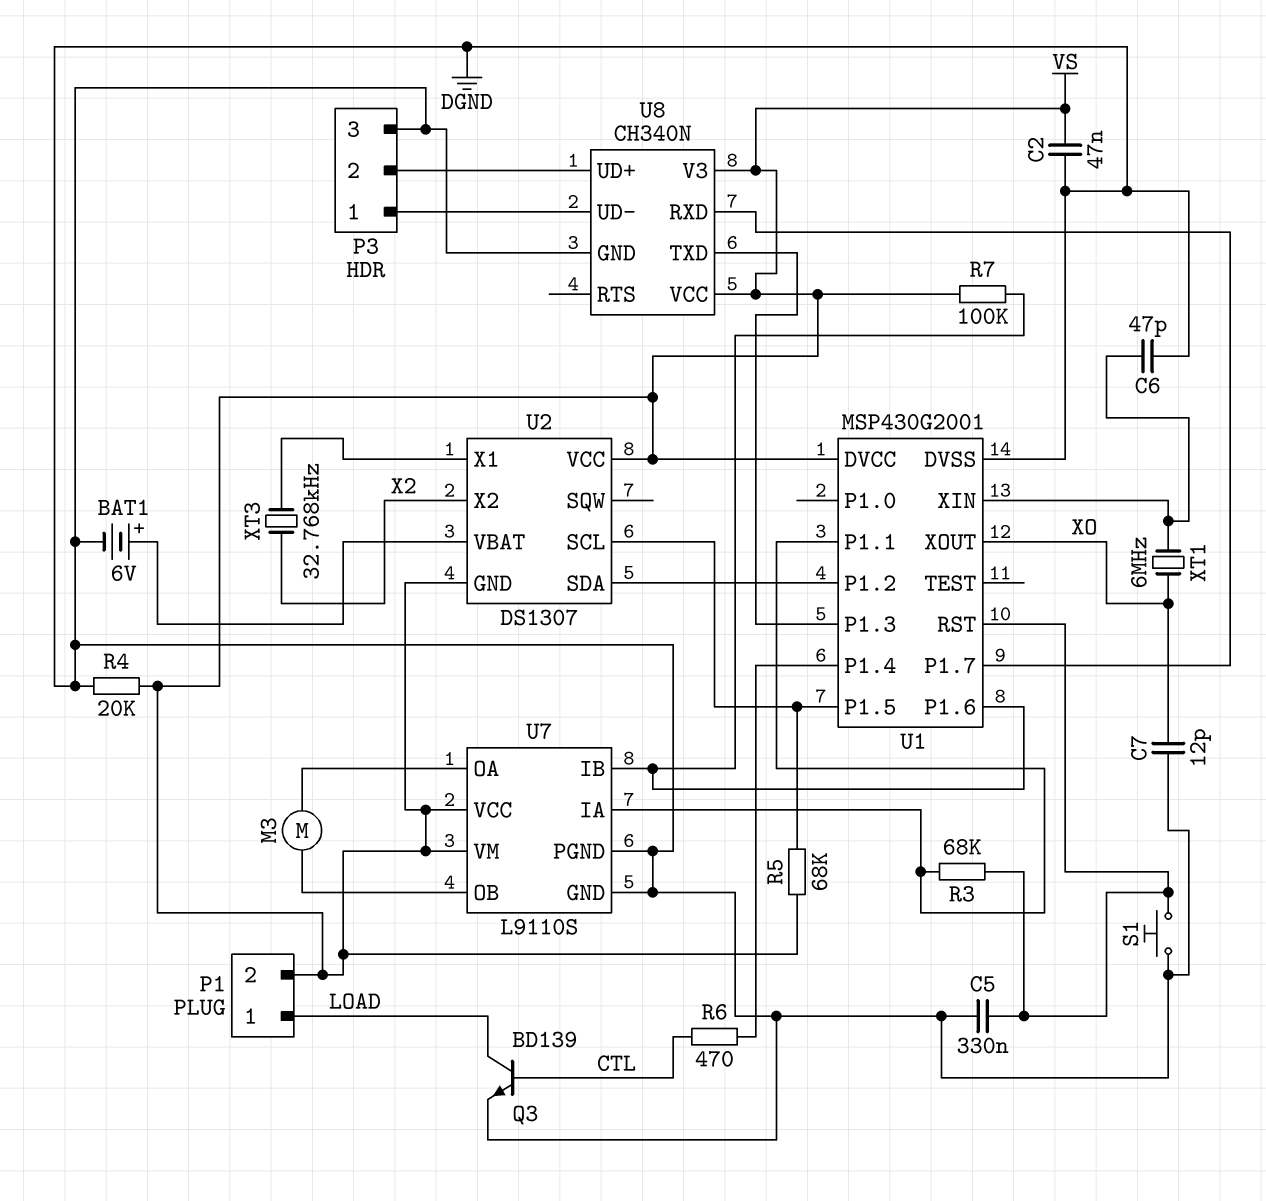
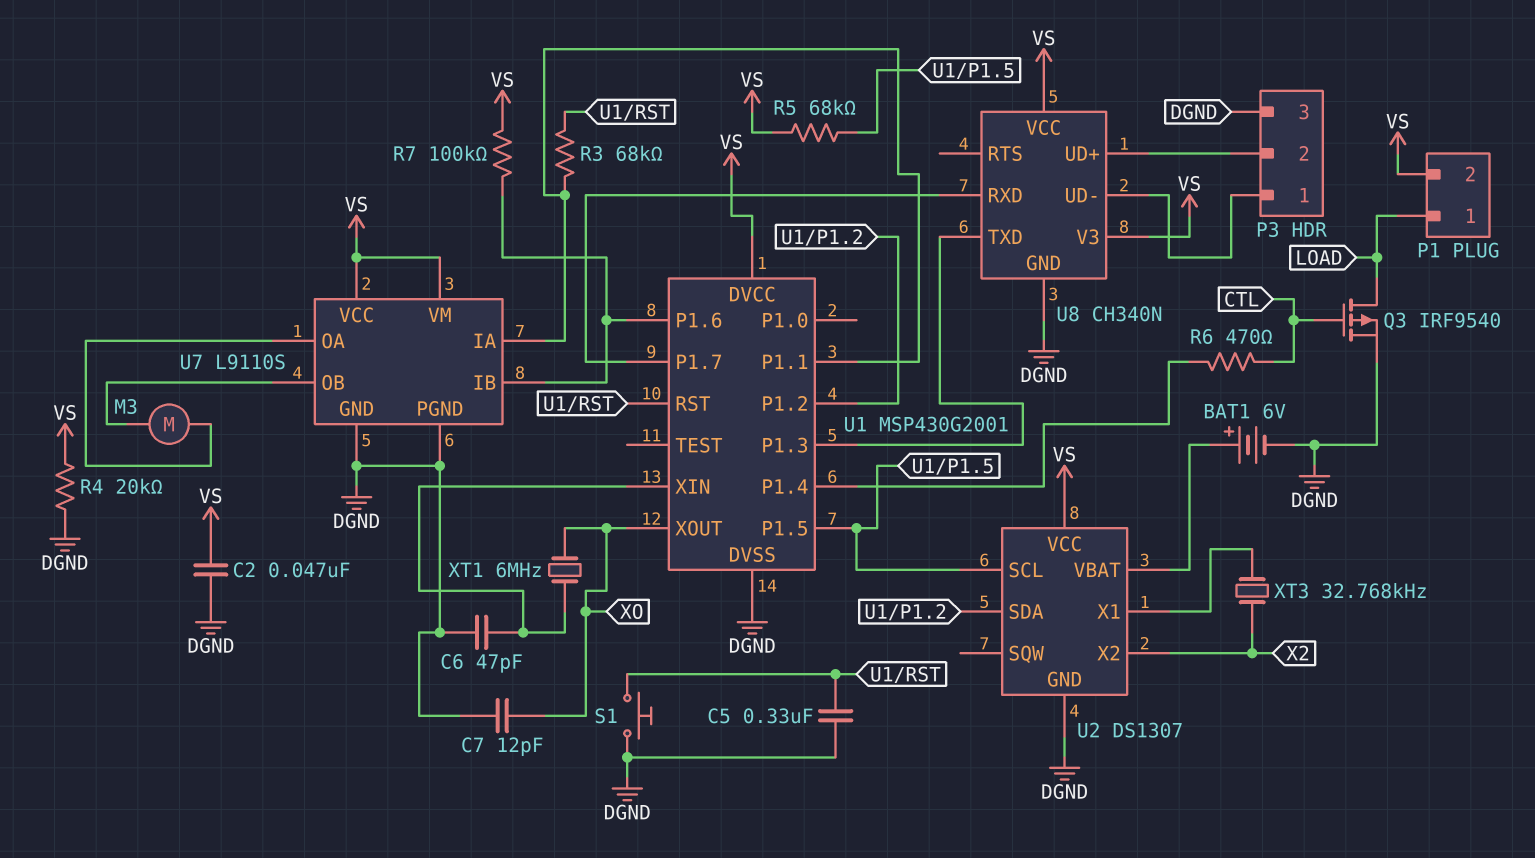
Q3: NPN BD139 (B CTL, C LOAD, E DGND) -> PMOS IRF9540 (G CTL, D LOAD, S DGND)
U2 pin GND: VS -> DGND

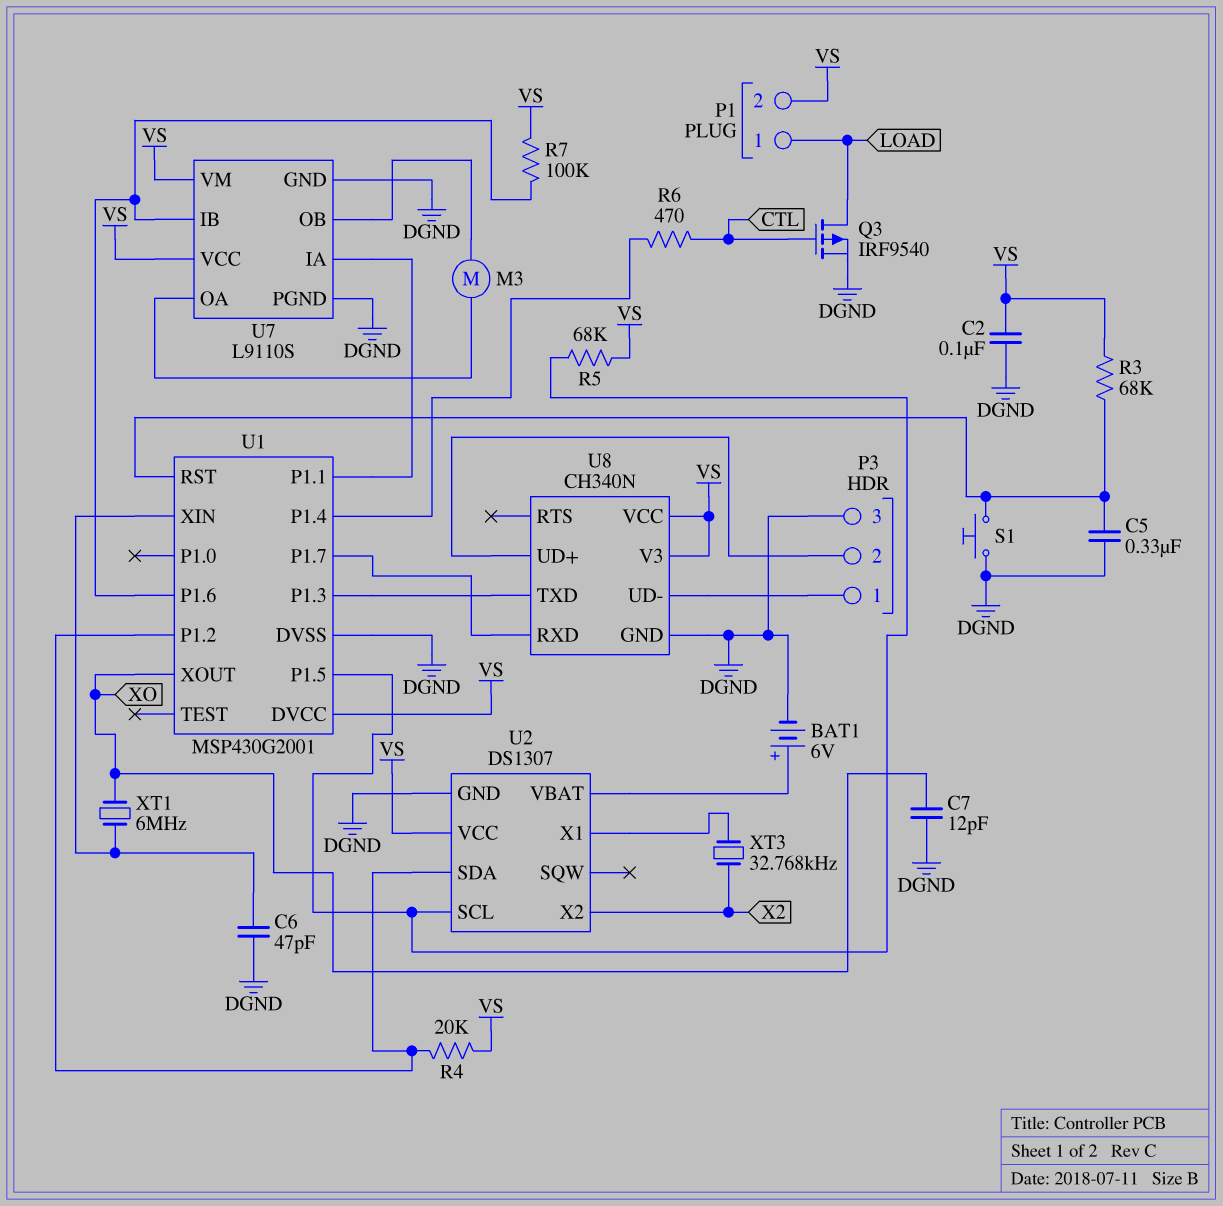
C2: 47nF (DGND, VS) -> 100nF (DGND, VS)
R3: 68k (U1/P1.1, U1/RST) -> 68k (U1/RST, VS)
R4: 20k (DGND, VS) -> 20k (U1/P1.2, VS)

